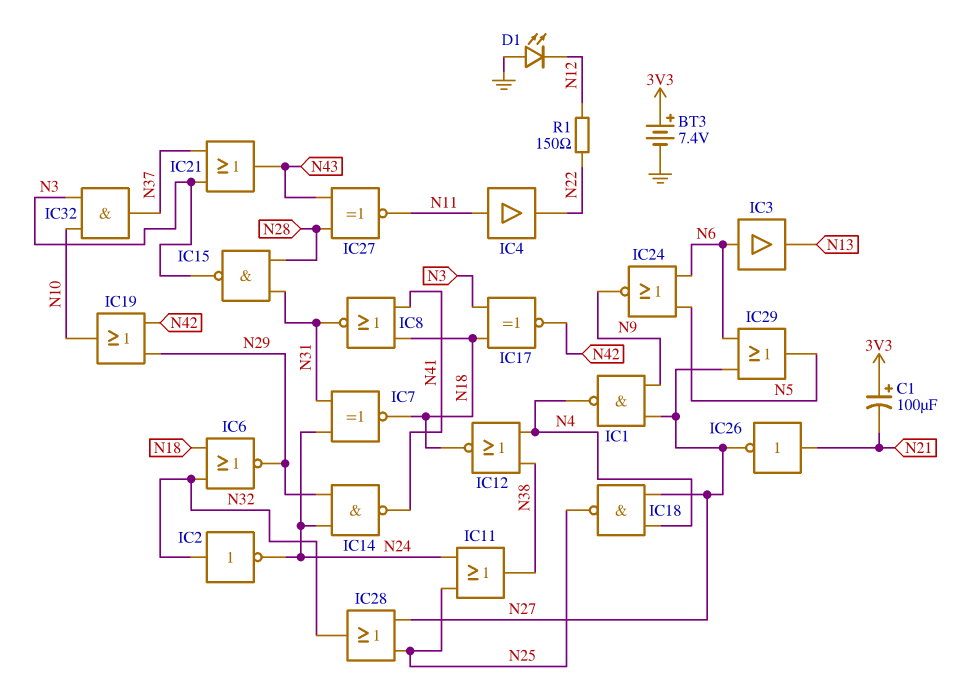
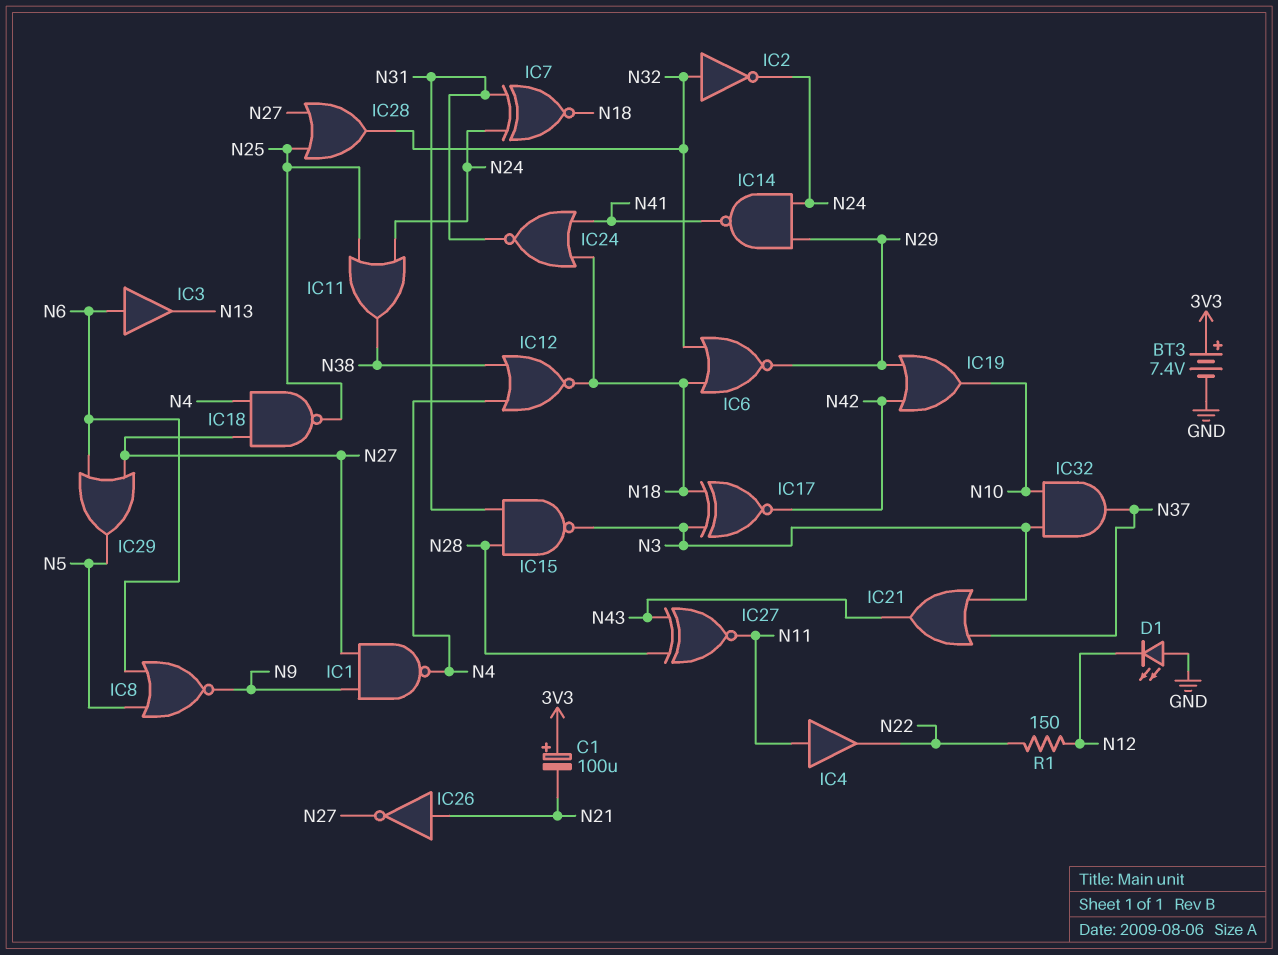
IC8: NOR (in N18, in N41, out N31) -> NOR (in N5, in N6, out N9)
IC24: NOR (in N5, in N6, out N9) -> NOR (in N18, in N41, out N31)

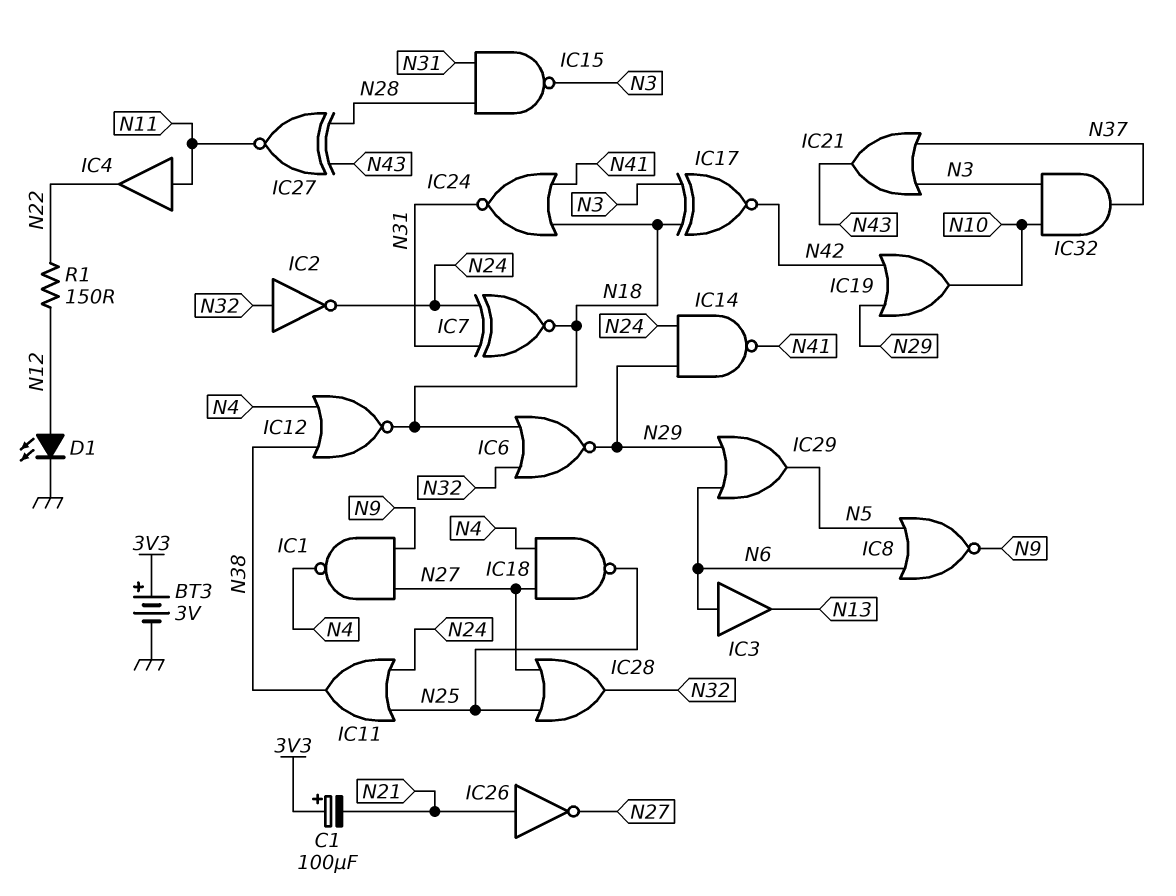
BT3: 7.4V (plus 3V3, minus GND) -> 3V (plus 3V3, minus GND)
D1: LED (A GND, K N12) -> LED (A N12, K GND)
IC29: OR (in N6, in N27, out N5) -> OR (in N6, in N29, out N5)

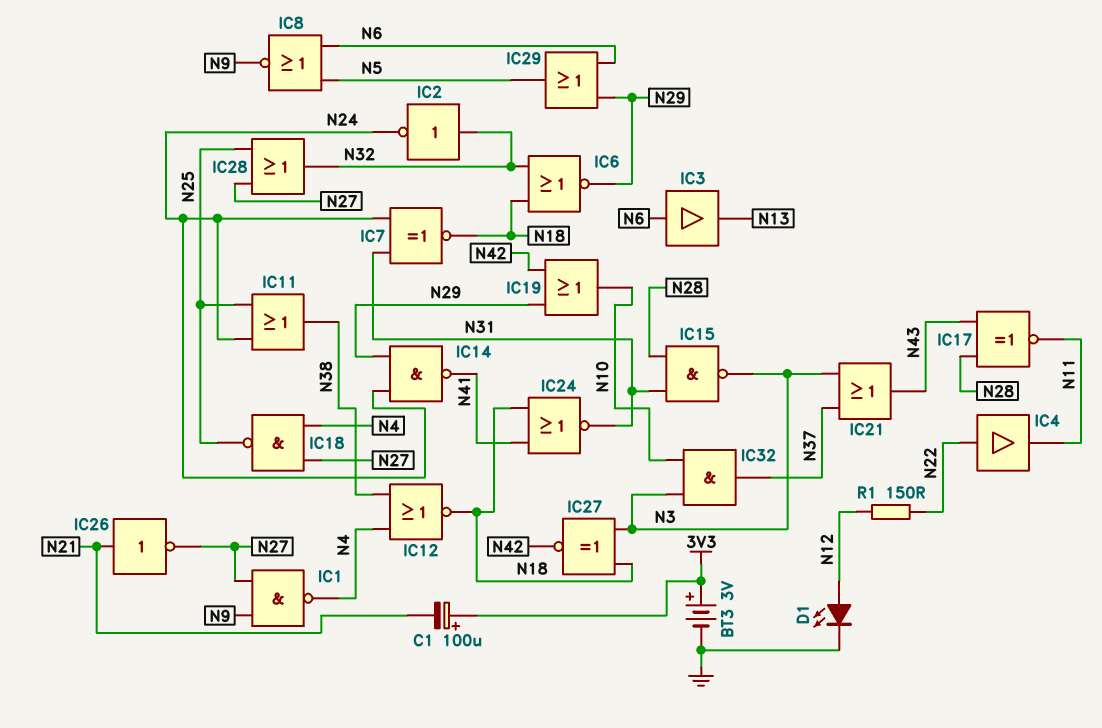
IC4: buffer (in N11, out N22) -> buffer (in N22, out N11)
IC17: XNOR (in N3, in N18, out N42) -> XNOR (in N28, in N43, out N11)
IC27: XNOR (in N28, in N43, out N11) -> XNOR (in N3, in N18, out N42)

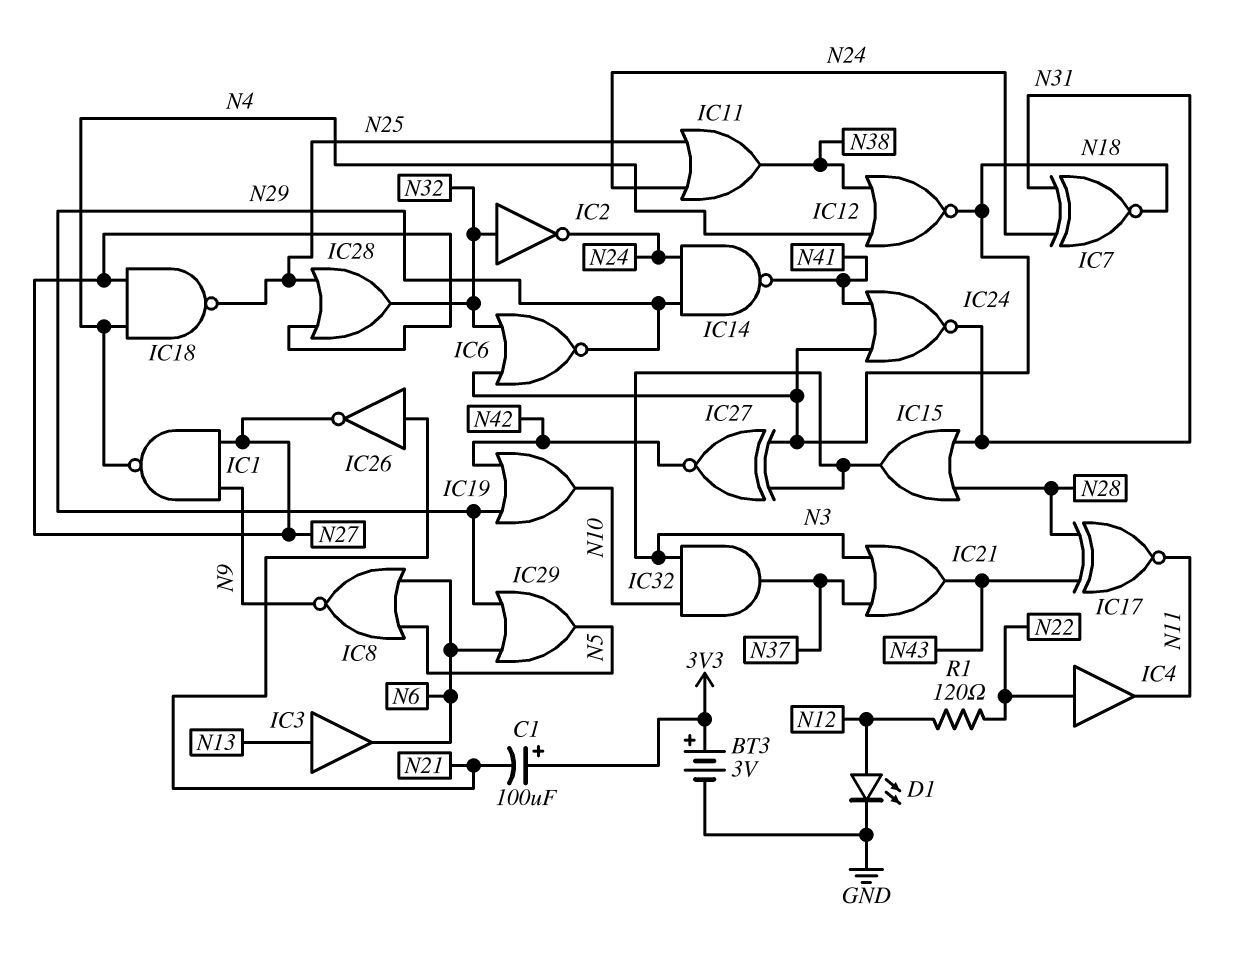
IC3: buffer (in N6, out N13) -> buffer (in N13, out N6)
IC15: NAND (in N28, in N31, out N3) -> OR (in N28, in N31, out N3)
R1: 150 (N12, N22) -> 120 (N12, N22)

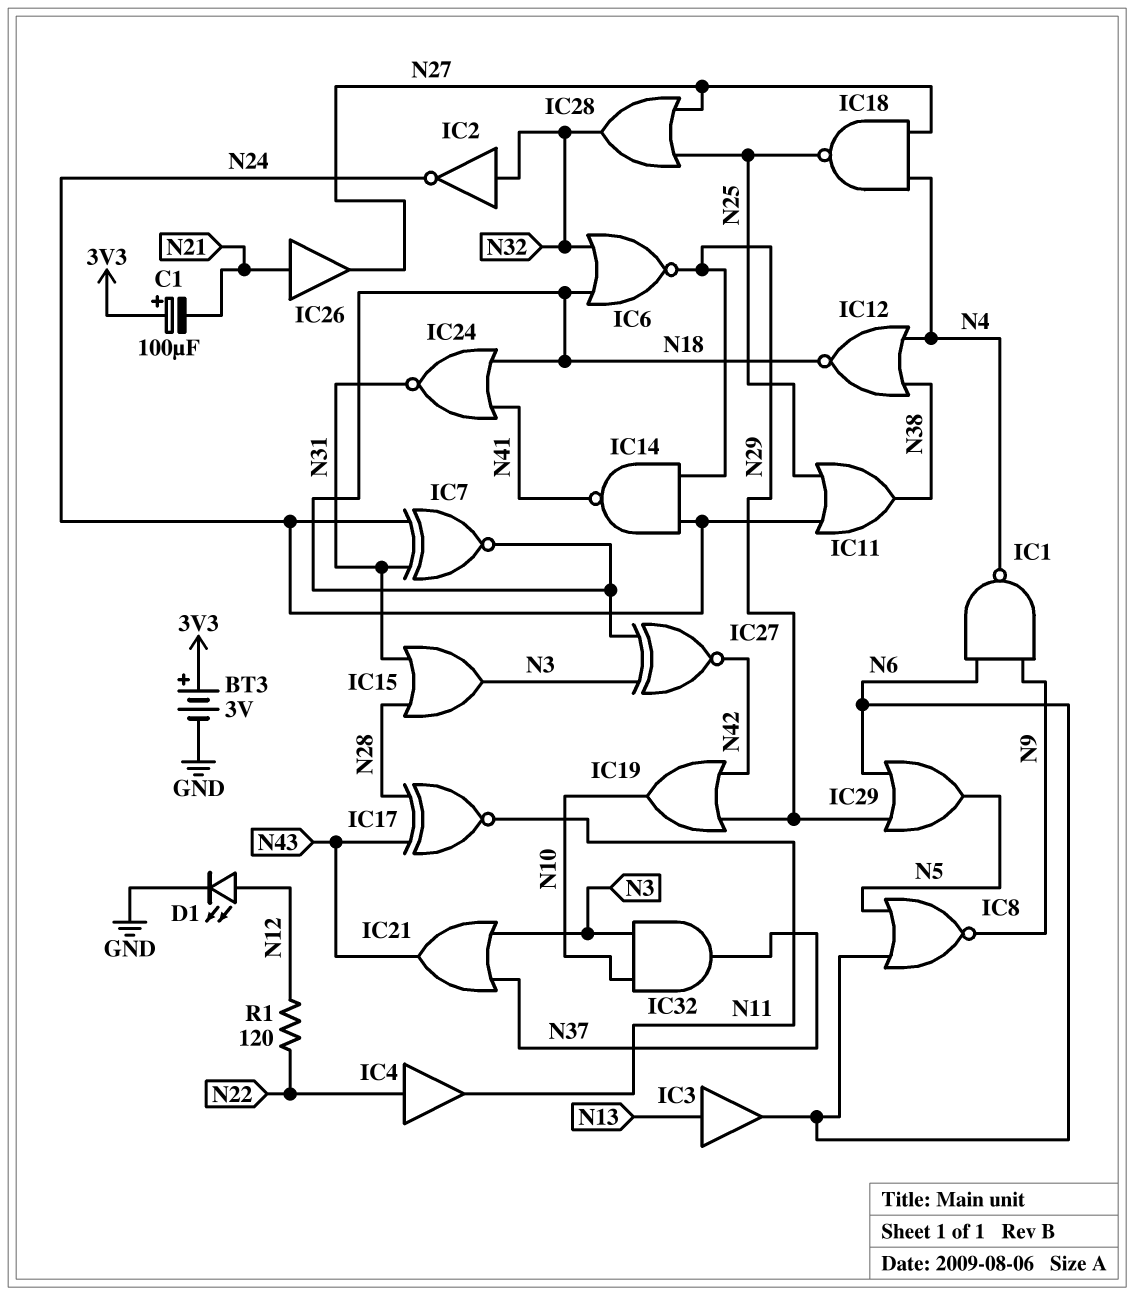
IC1: NAND (in N9, in N27, out N4) -> NAND (in N6, in N9, out N4)
IC26: NOT (in N21, out N27) -> buffer (in N21, out N27)

